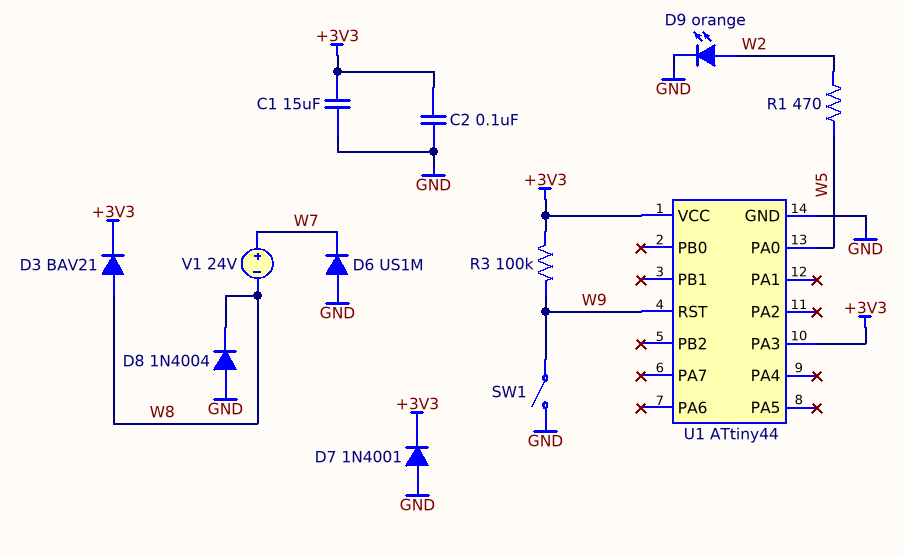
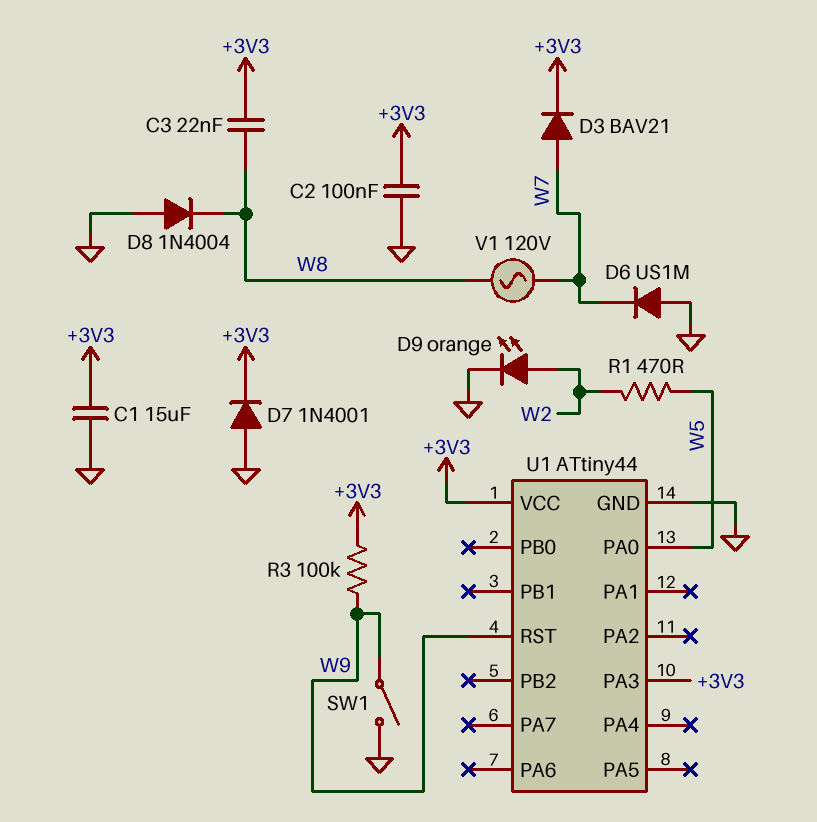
C3: none -> 22nF (+3V3, W8)
D3: diode BAV21 (A W8, K +3V3) -> diode BAV21 (A W7, K +3V3)
V1: 24V (plus W7, minus W8) -> AC 120V (W7, W8)

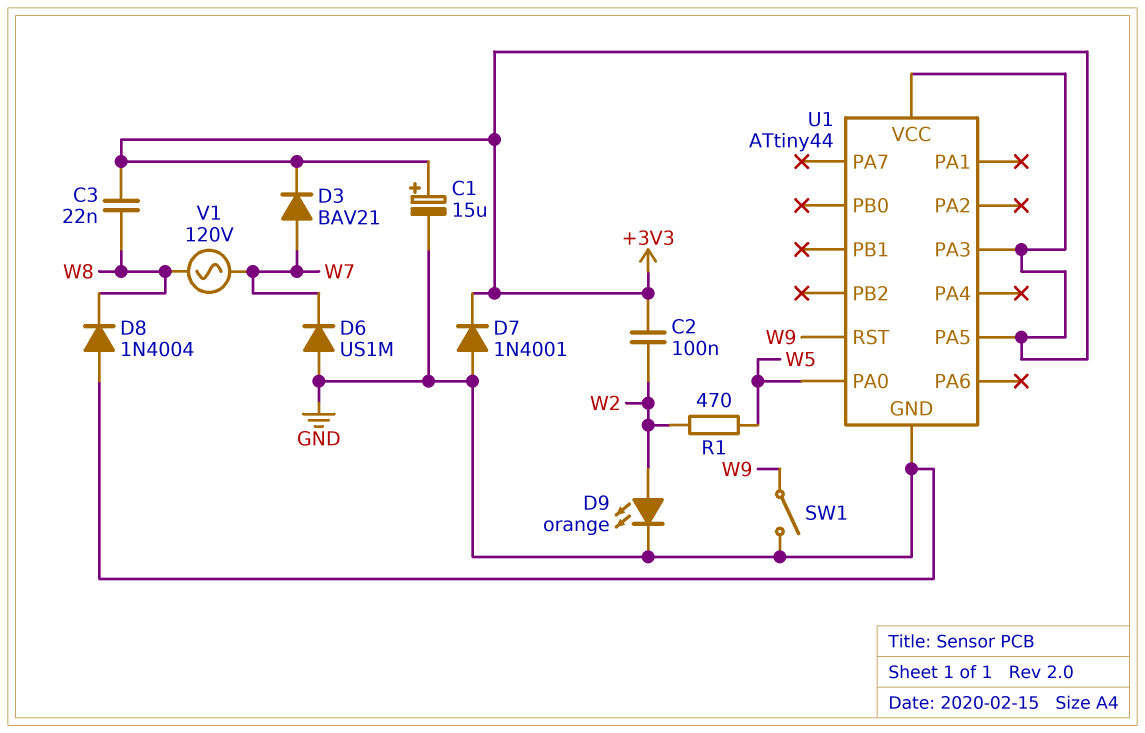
C1: 15uF (+3V3, GND) -> 15uF (plus +3V3, minus GND)
C2: 100nF (+3V3, GND) -> 100nF (+3V3, W2)
R3: 100k (+3V3, W9) -> none
U1 pin PA5: none -> +3V3

